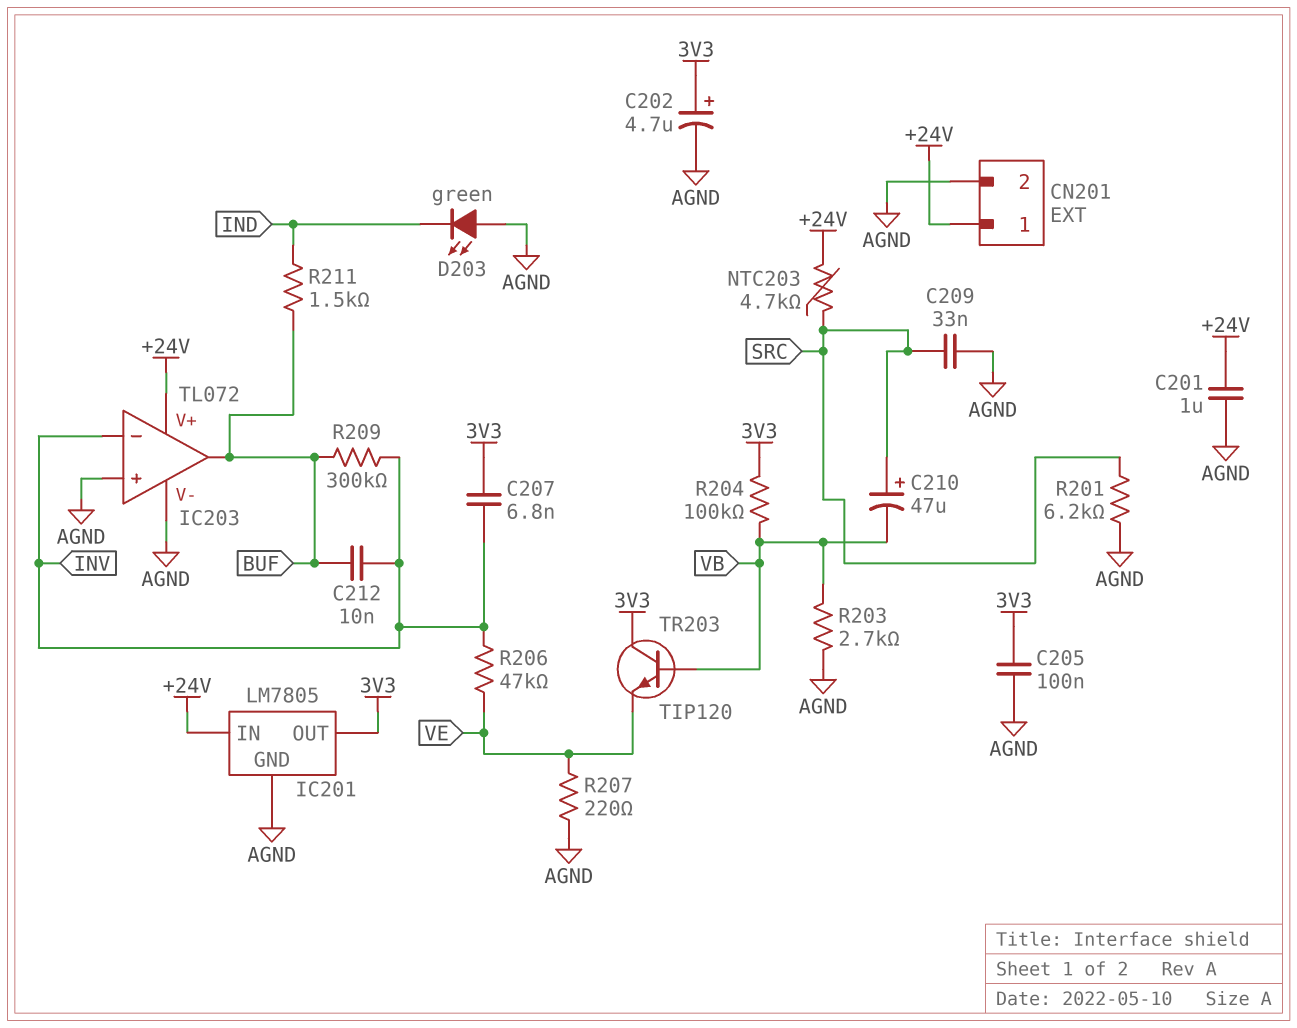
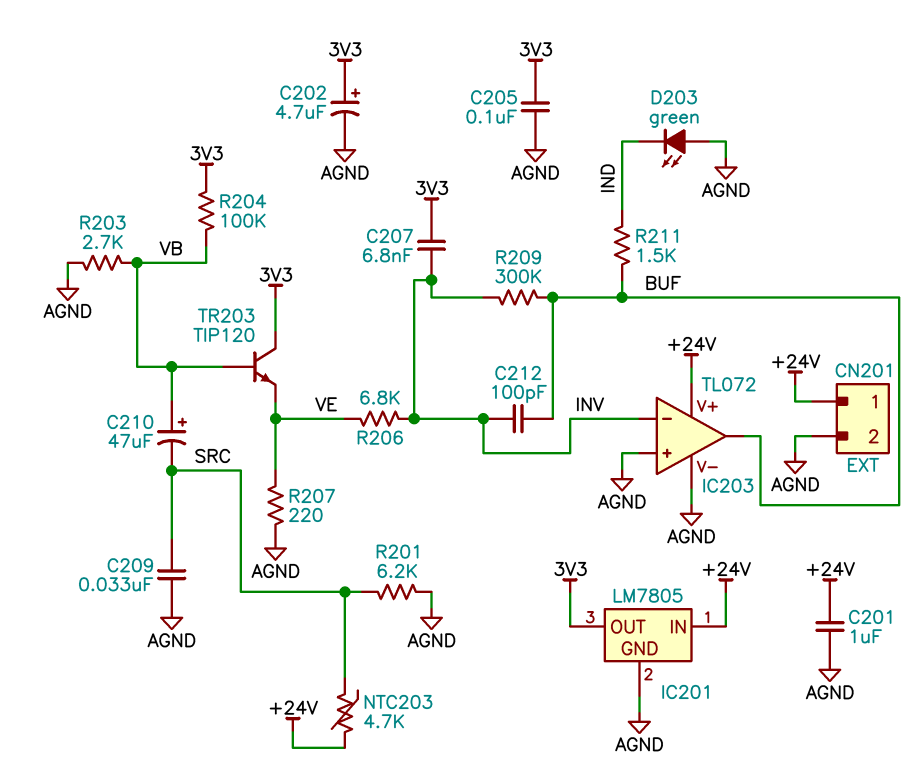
C210: 47uF (plus SRC, minus VB) -> 47uF (plus VB, minus SRC)
C212: 10nF (BUF, INV) -> 100pF (BUF, INV)
R206: 47k (INV, VE) -> 6.8k (INV, VE)

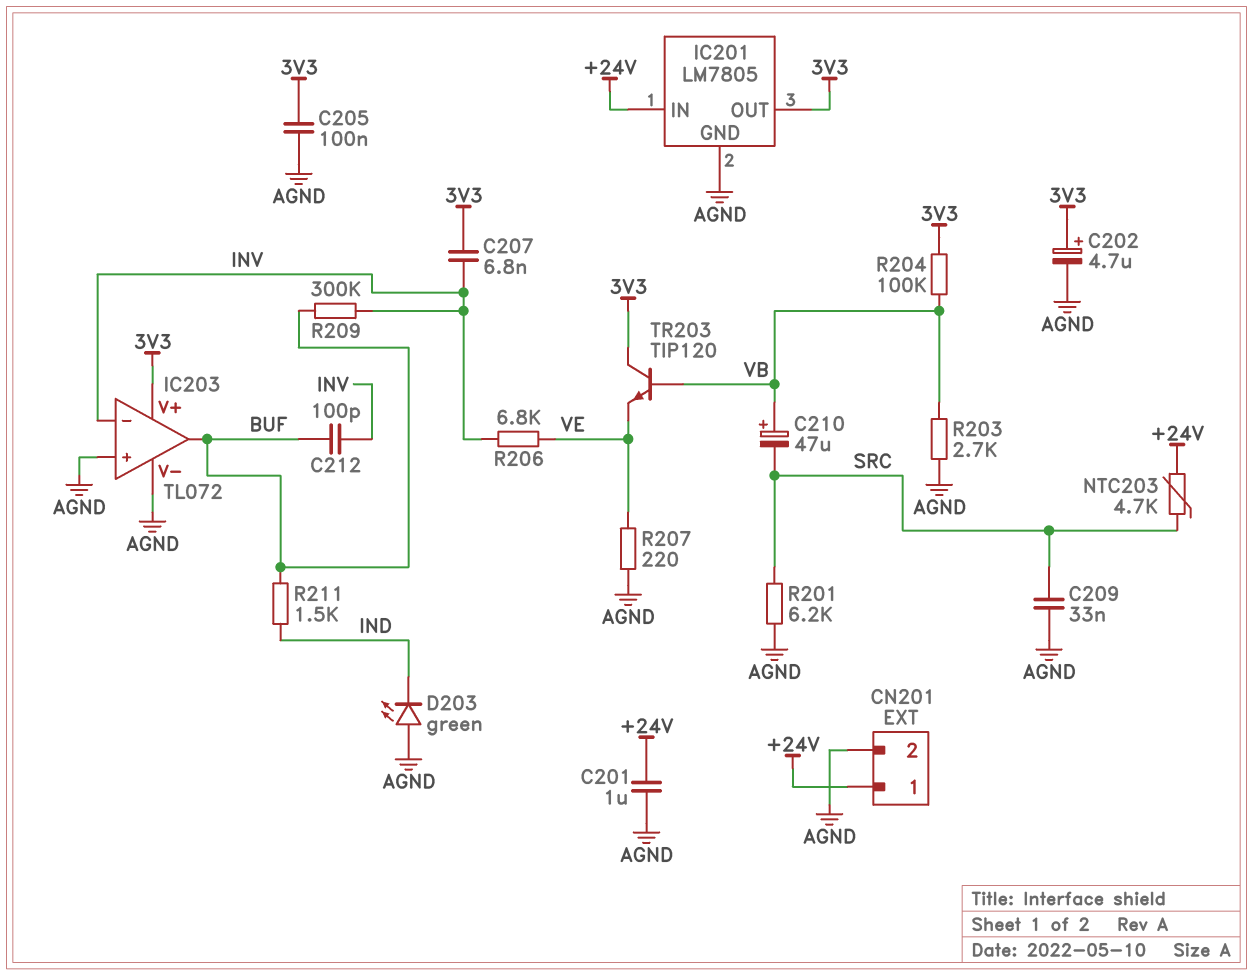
IC203 pin V+: +24V -> 3V3

